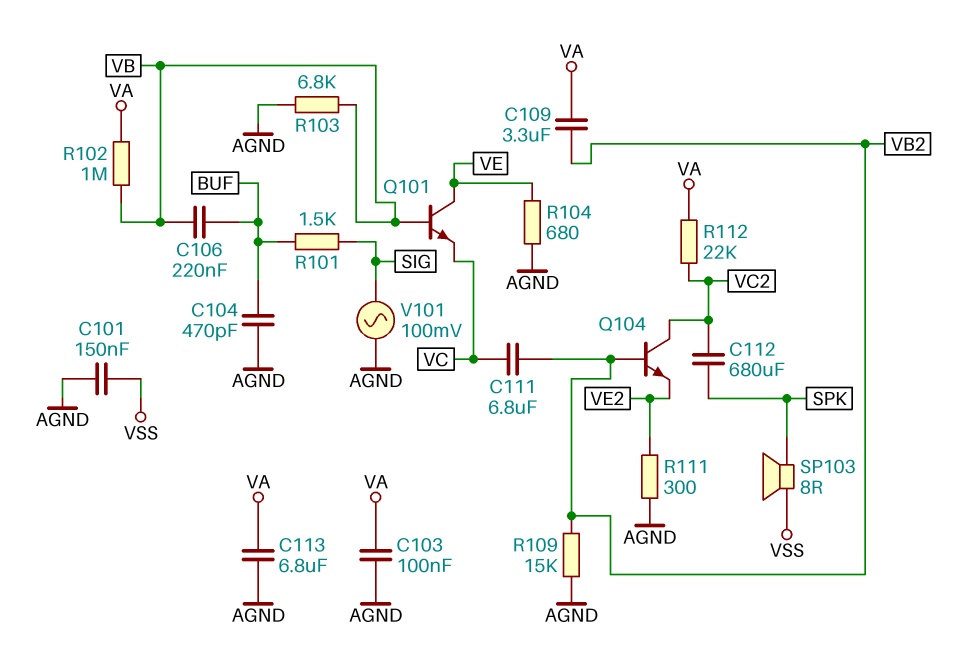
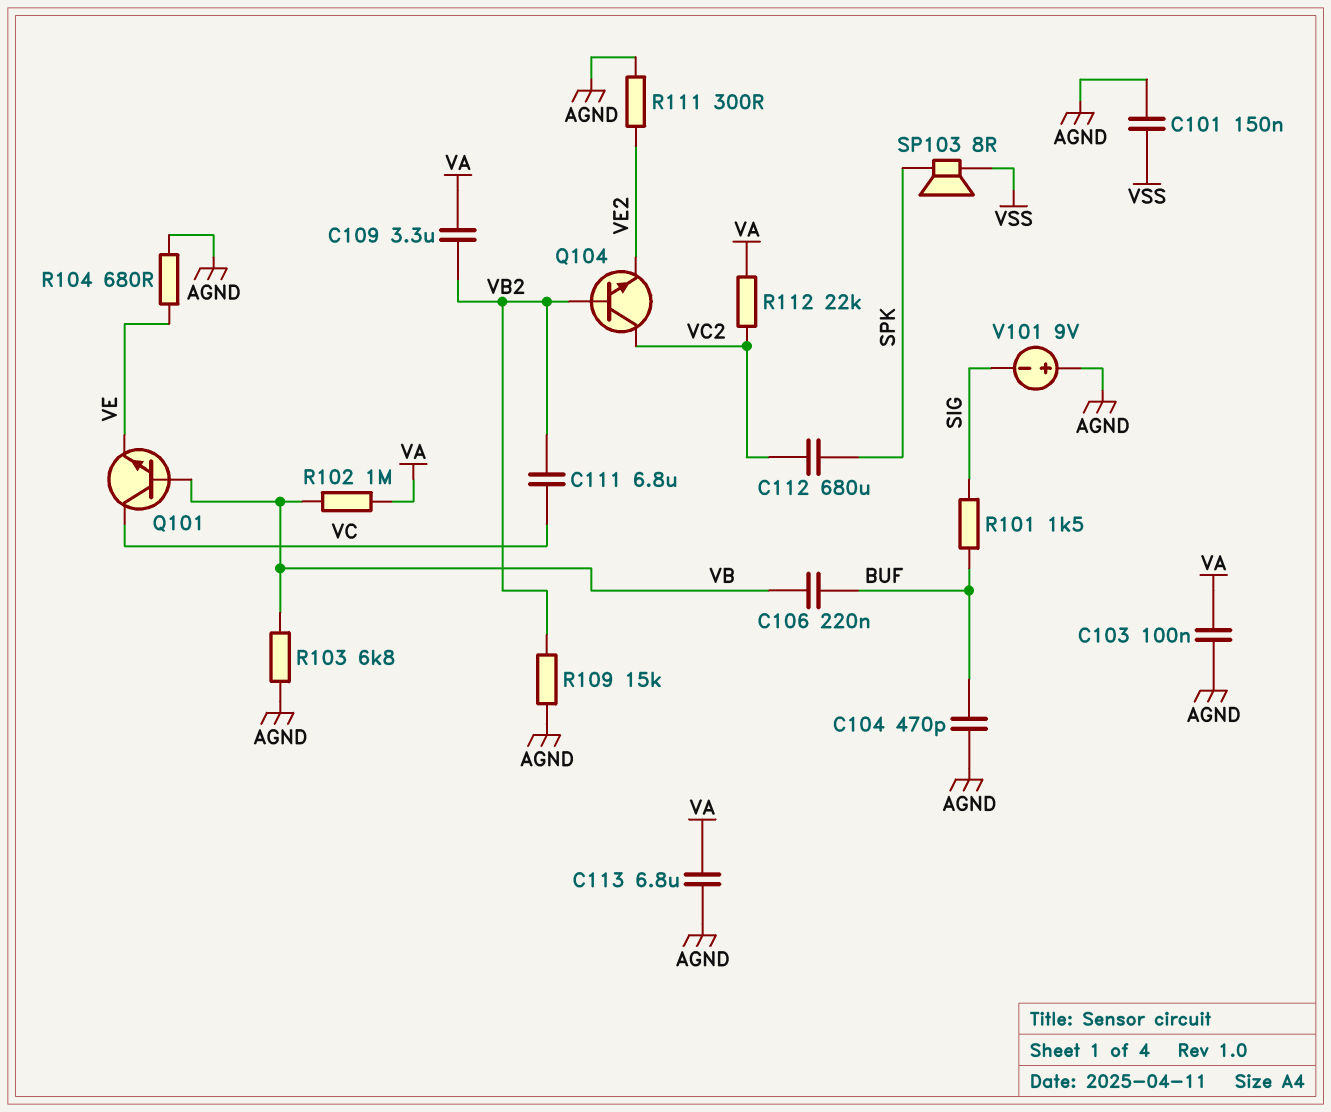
Q101: NPN (B VB, C VE, E VC) -> NPN (B VB, C VC, E VE)
V101: AC 100mV (AGND, SIG) -> 9V (plus AGND, minus SIG)

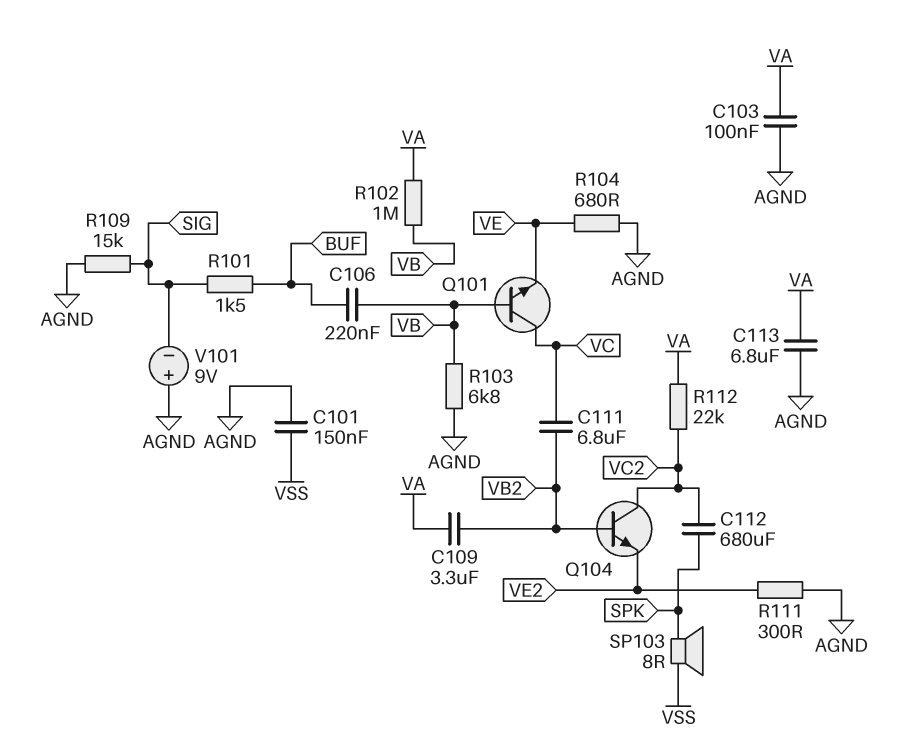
C104: 470pF (AGND, BUF) -> none
R109: 15k (AGND, VB2) -> 15k (AGND, SIG)

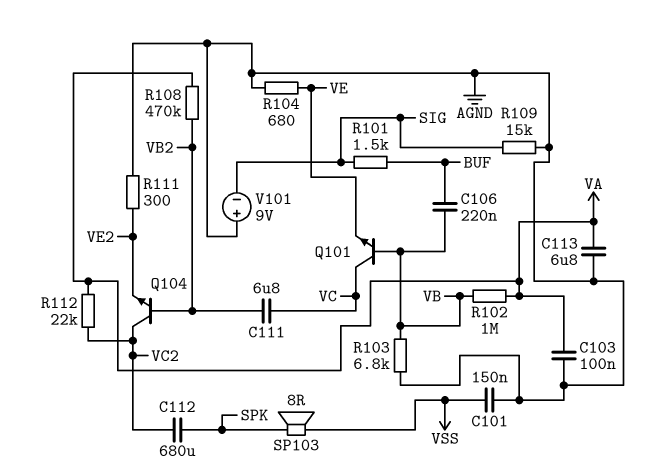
C109: 3.3uF (VA, VB2) -> none
R108: none -> 470k (VA, VB2)

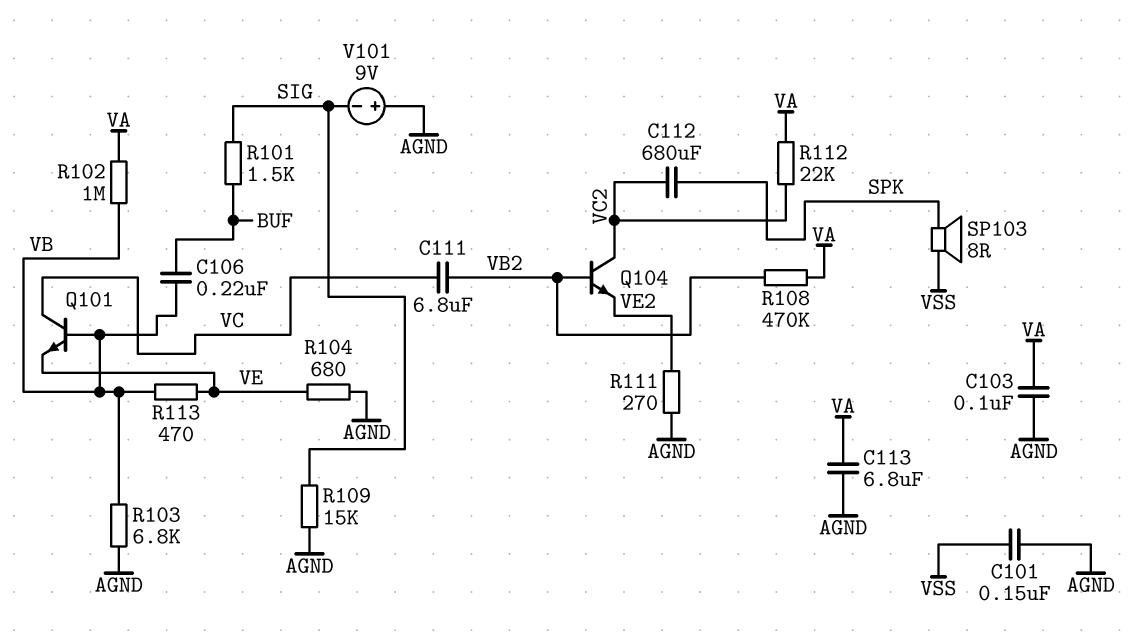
R111: 300 (AGND, VE2) -> 270 (AGND, VE2)
R113: none -> 470 (VB, VE)

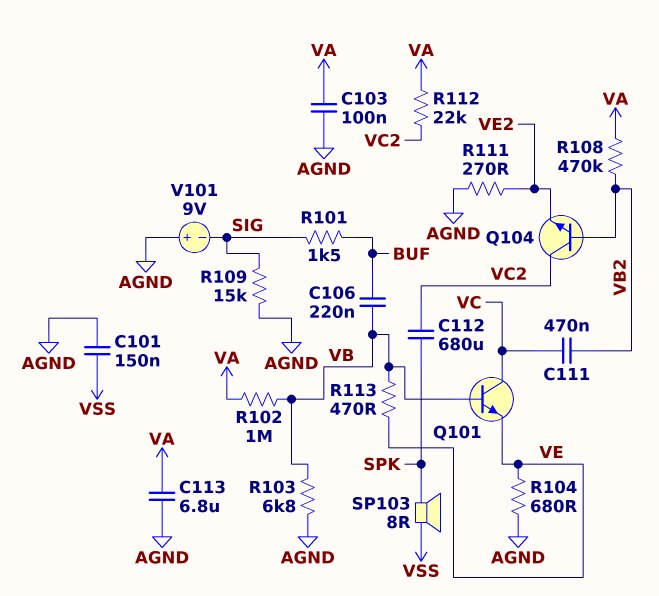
C111: 6.8uF (VB2, VC) -> 470nF (VB2, VC)

